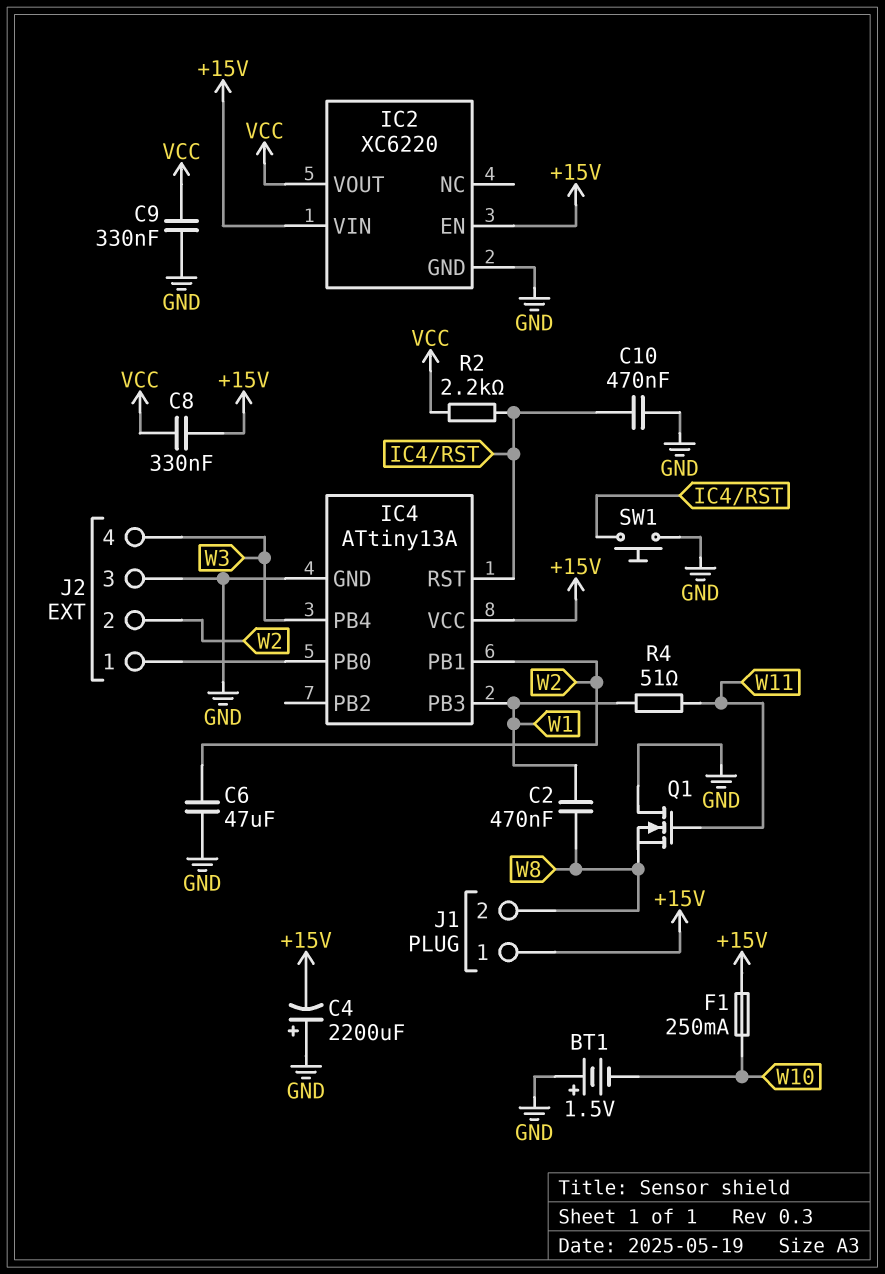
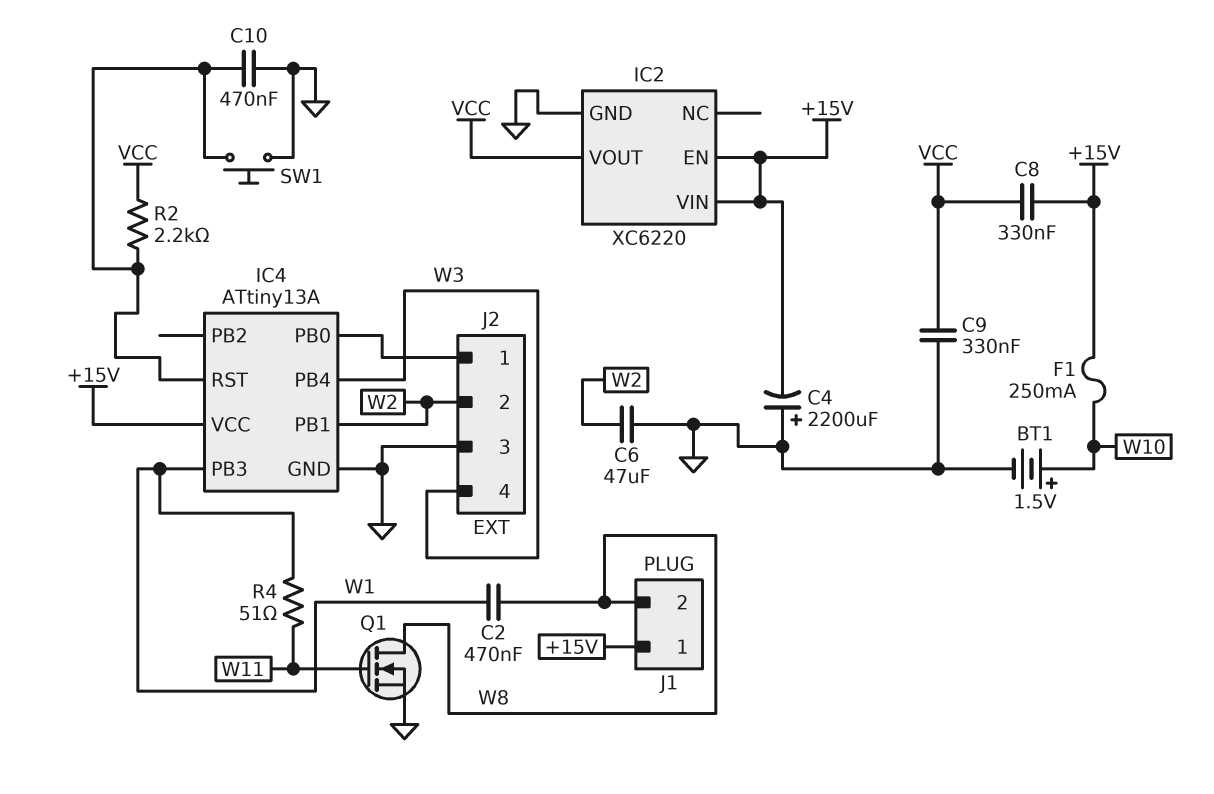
BT1: 1.5V (plus GND, minus W10) -> 1.5V (plus W10, minus GND)
Q1: NMOS (G W11, D GND, S W8) -> NMOS (G W11, D W8, S GND)

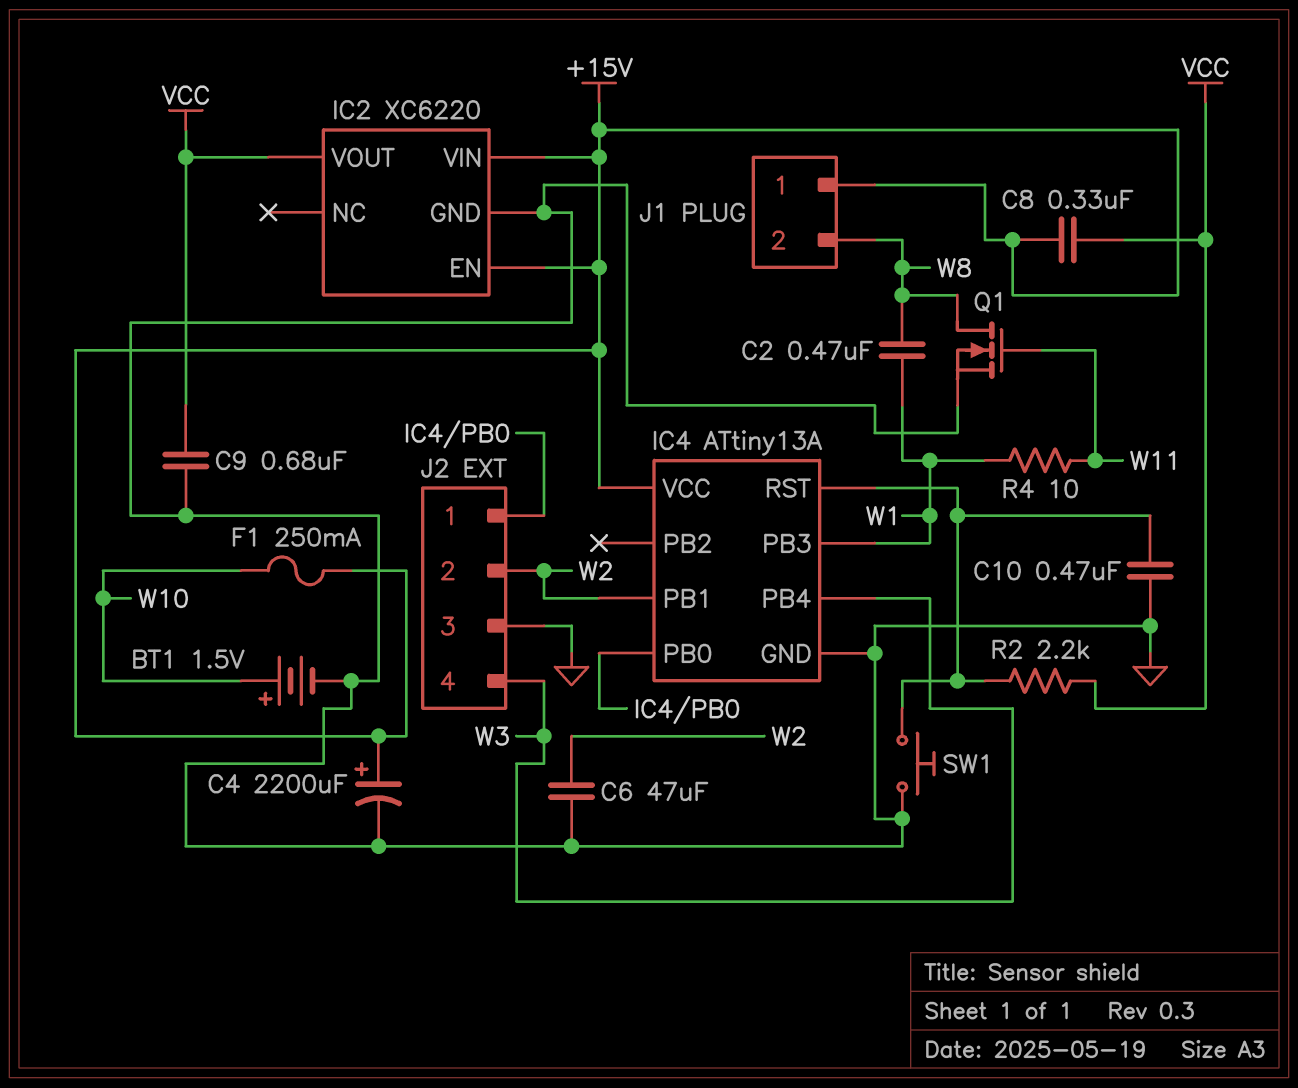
C4: 2200uF (plus GND, minus +15V) -> 2200uF (plus +15V, minus GND)
C9: 330nF (GND, VCC) -> 680nF (GND, VCC)
R4: 51 (W1, W11) -> 10 (W1, W11)

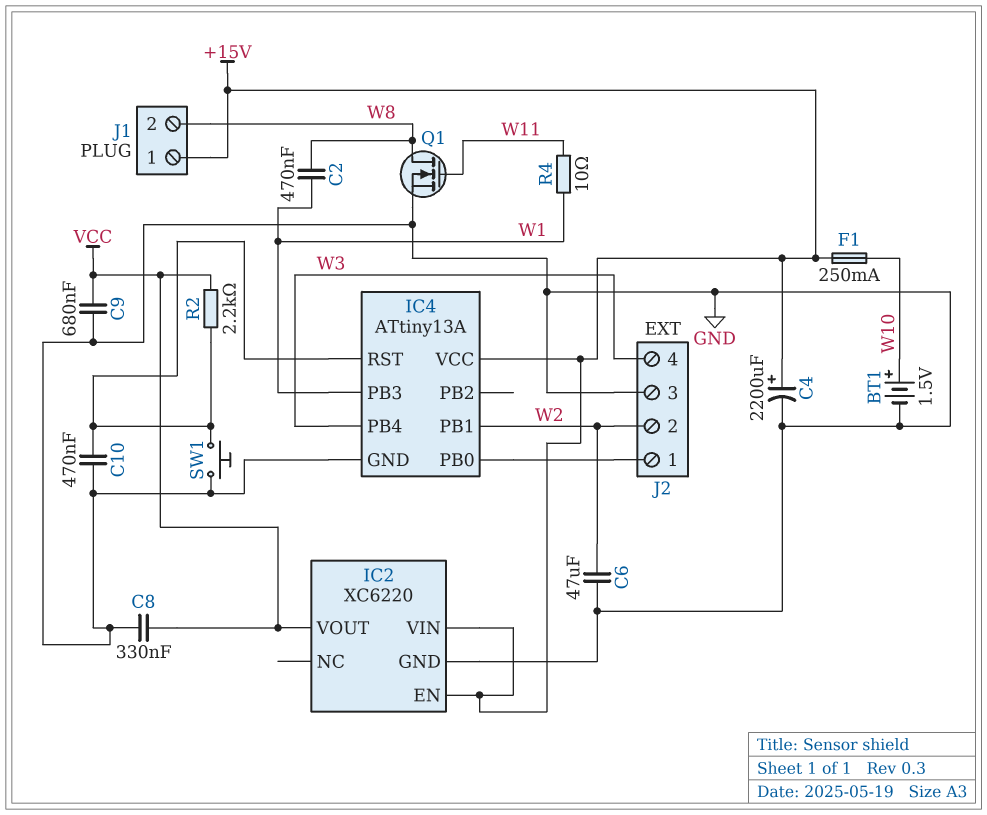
C8: 330nF (+15V, VCC) -> 330nF (GND, VCC)

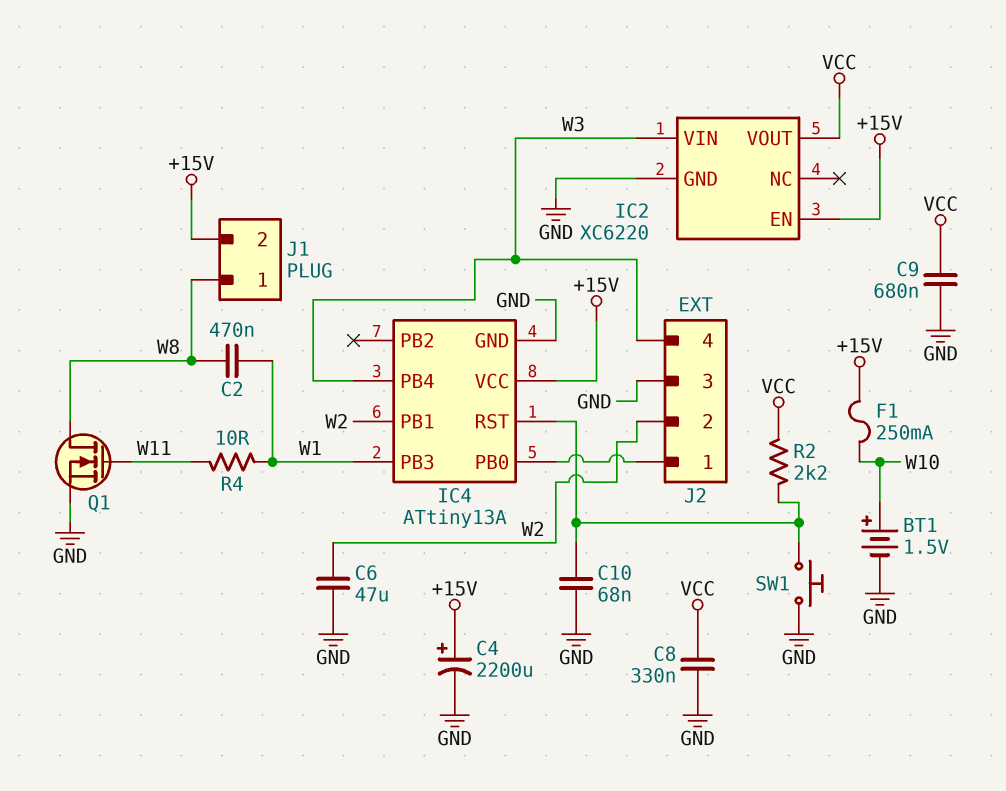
C10: 470nF (GND, IC4/RST) -> 68nF (GND, IC4/RST)
IC2 pin VIN: +15V -> W3
J1 pin 1: +15V -> W8
J1 pin 2: W8 -> +15V

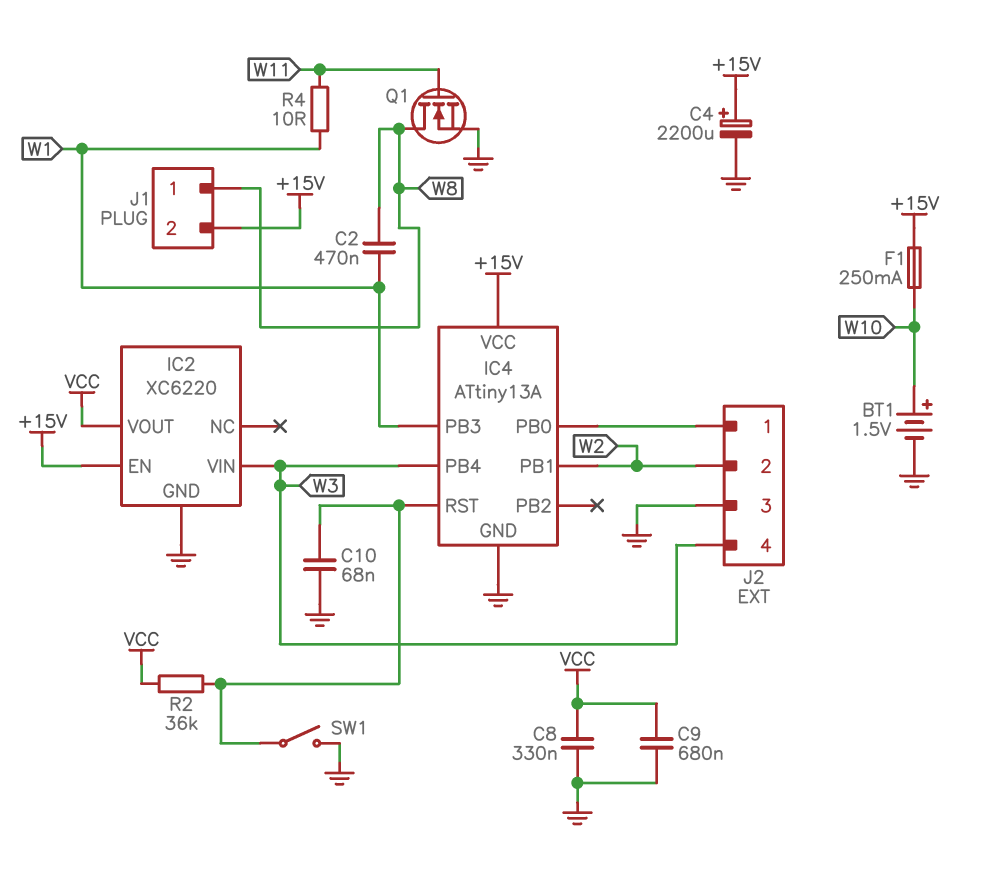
C6: 47uF (GND, W2) -> none
R2: 2.2k (IC4/RST, VCC) -> 36k (IC4/RST, VCC)
SW1: button (GND, IC4/RST) -> switch (GND, IC4/RST)

